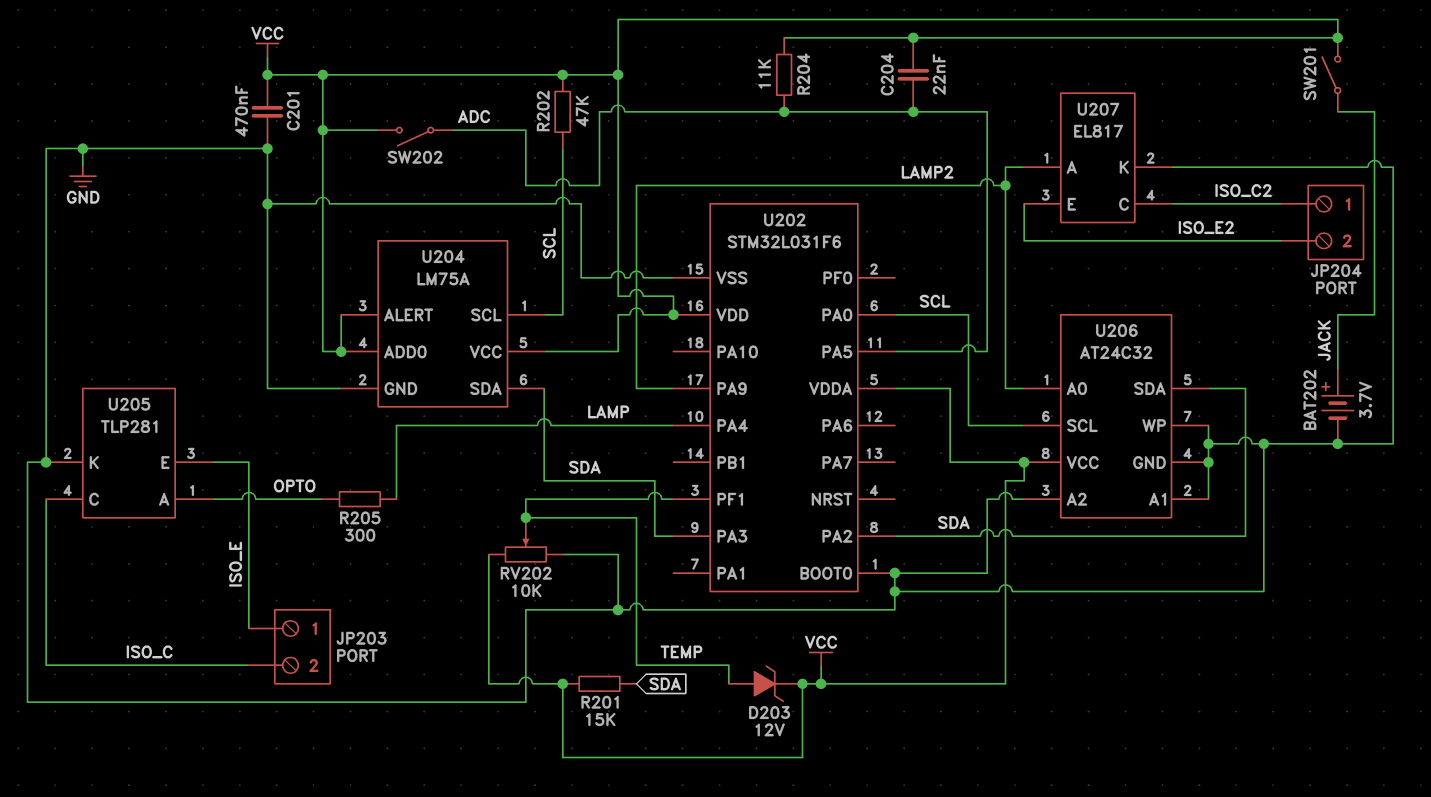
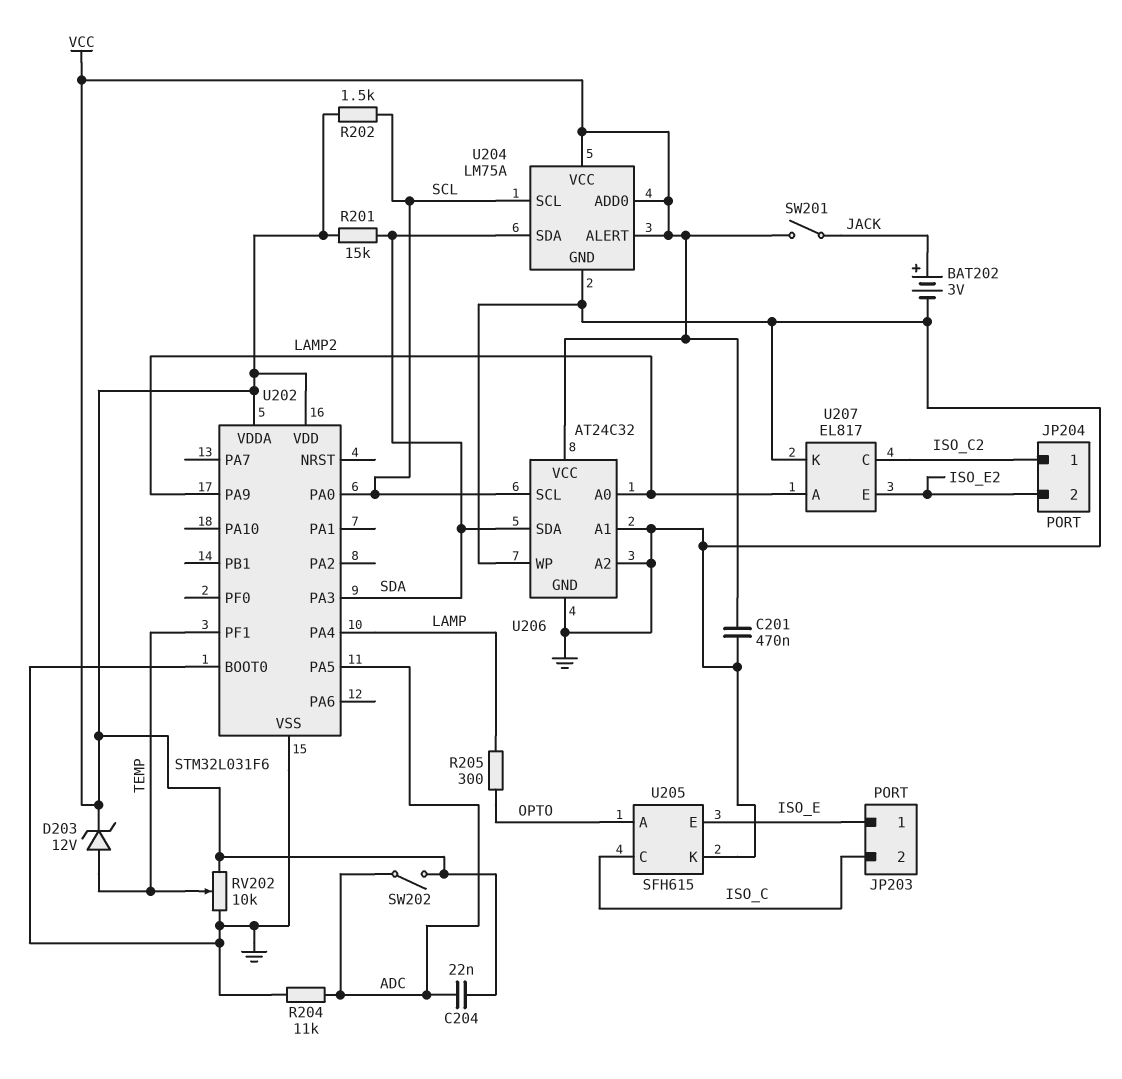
BAT202: 3.7V (plus JACK, minus GND) -> 3V (plus JACK, minus GND)
R202: 47k (SCL, VCC) -> 1.5k (SCL, VCC)
R204: 11k (ADC, VCC) -> 11k (ADC, GND)
U202 pin PA2: SDA -> none
U205: TLP281 -> SFH615

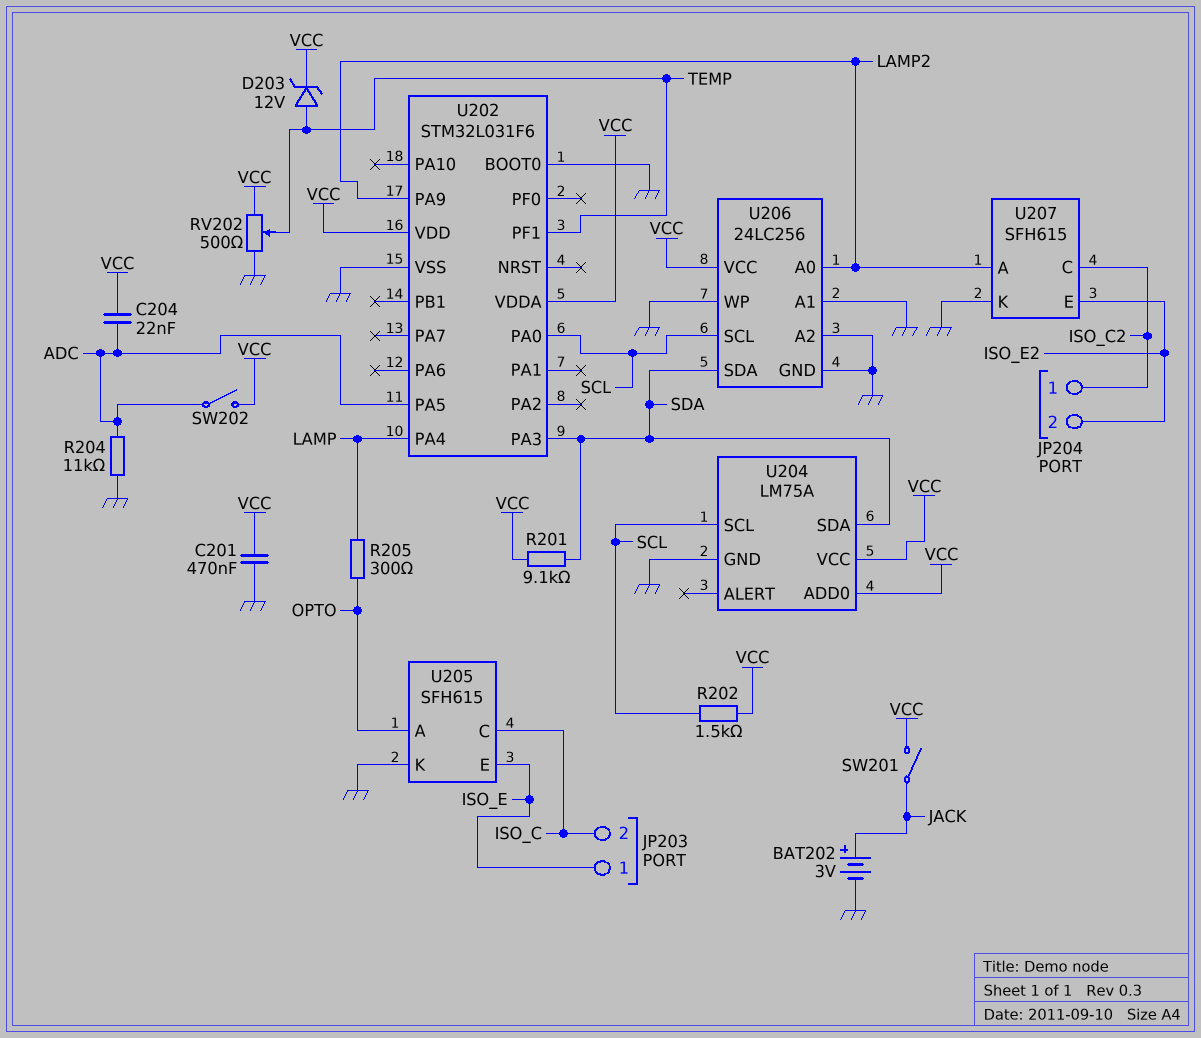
R201: 15k (SDA, VCC) -> 9.1k (SDA, VCC)
RV202: 10k (GND, VCC, wiper TEMP) -> 500 (GND, VCC, wiper TEMP)
U204 pin ALERT: VCC -> none
U206: AT24C32 -> 24LC256
U207: EL817 -> SFH615

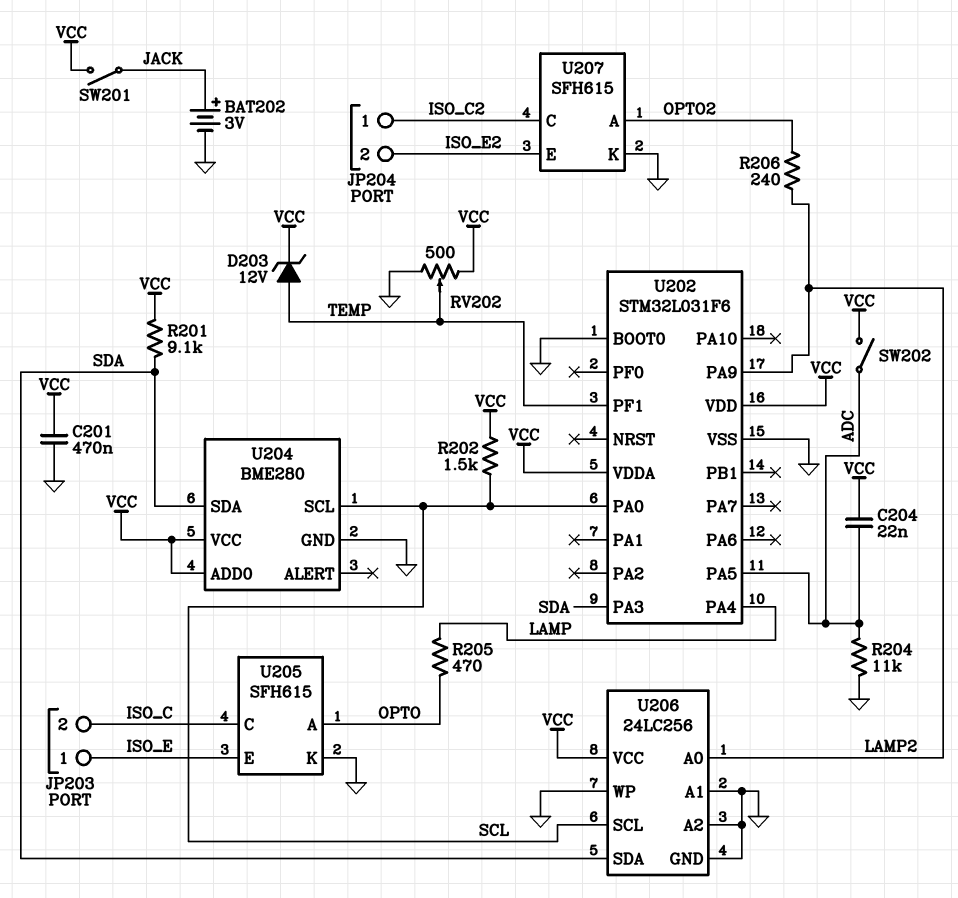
R205: 300 (LAMP, OPTO) -> 470 (LAMP, OPTO)
R206: none -> 240 (LAMP2, OPTO2)
U204: LM75A -> BME280
U207 pin A: LAMP2 -> OPTO2

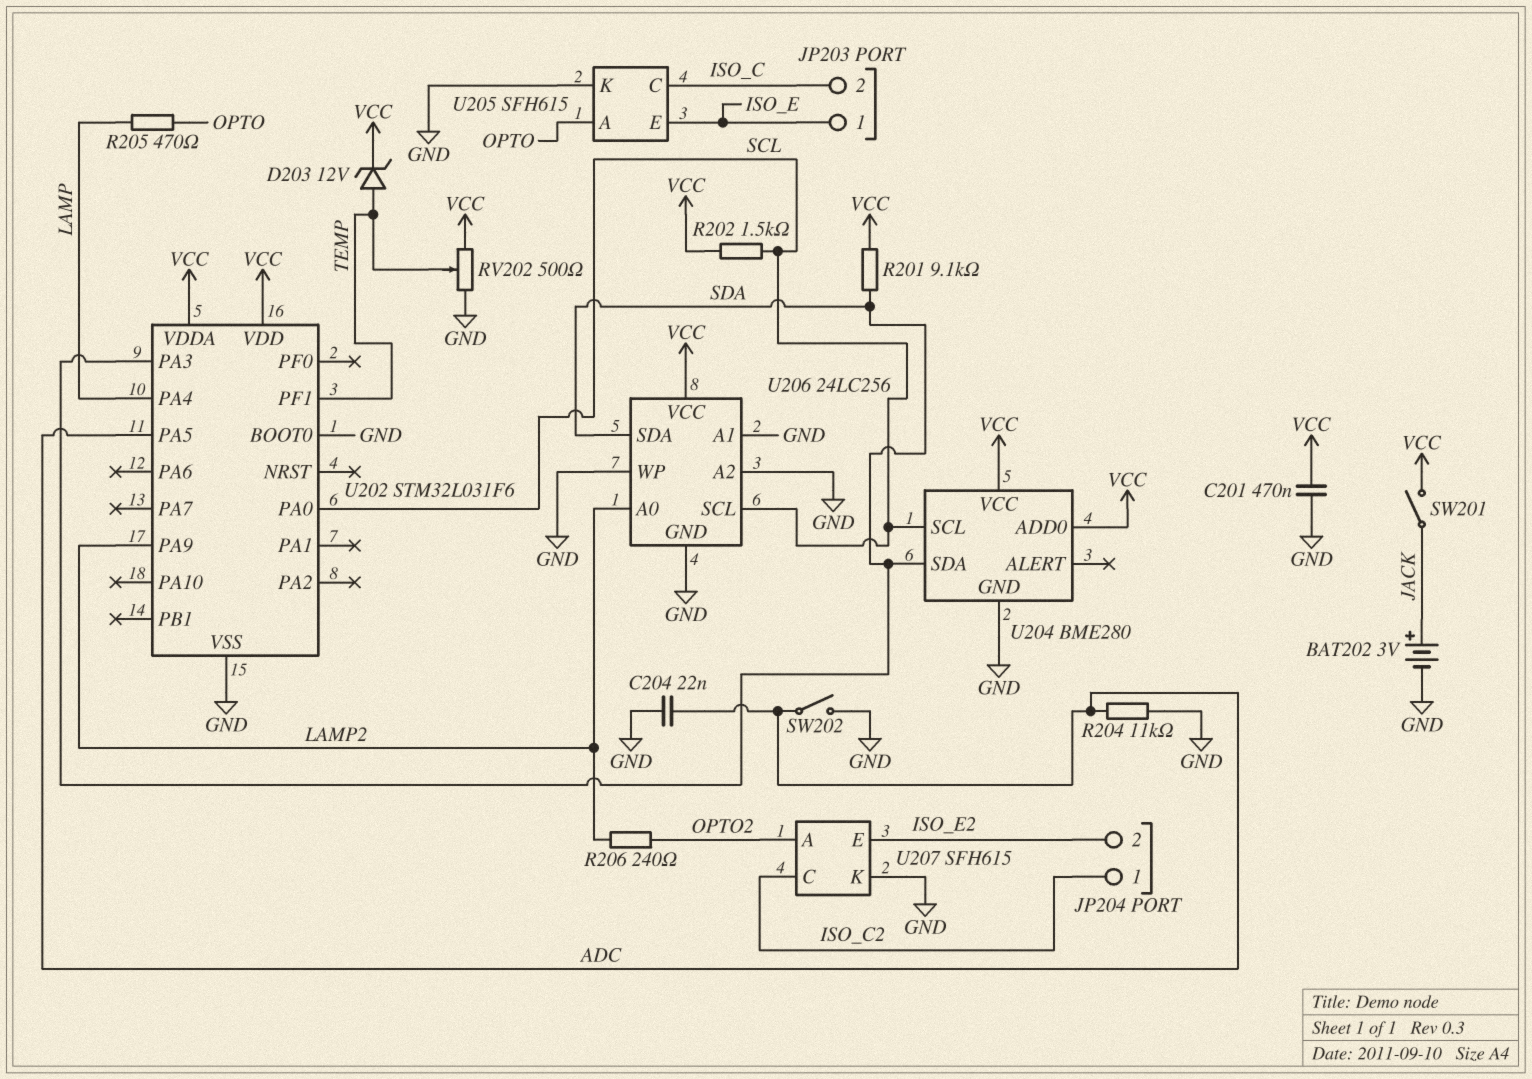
C204: 22nF (ADC, VCC) -> 22nF (ADC, GND)
SW202: switch (ADC, VCC) -> switch (ADC, GND)

